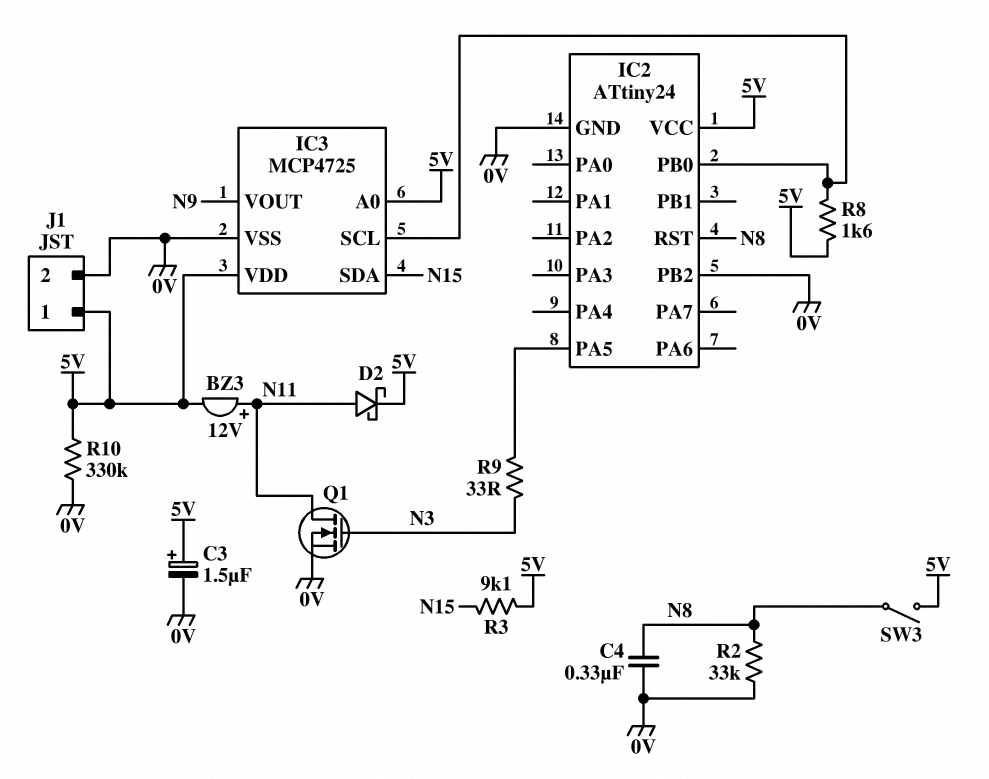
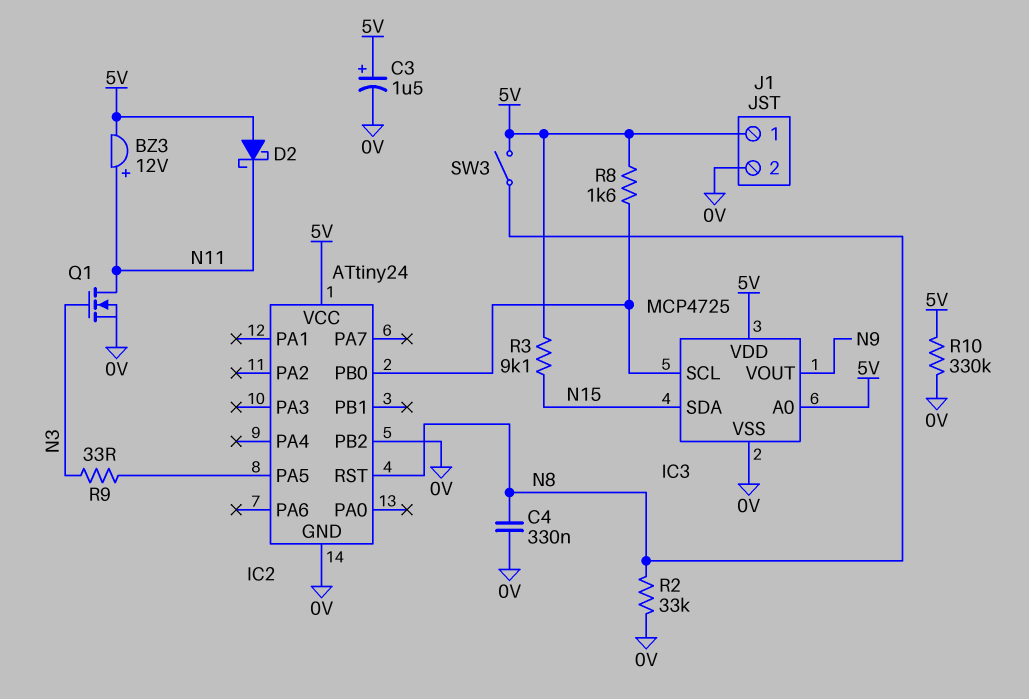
D2: schottky (A N11, K 5V) -> schottky (A 5V, K N11)

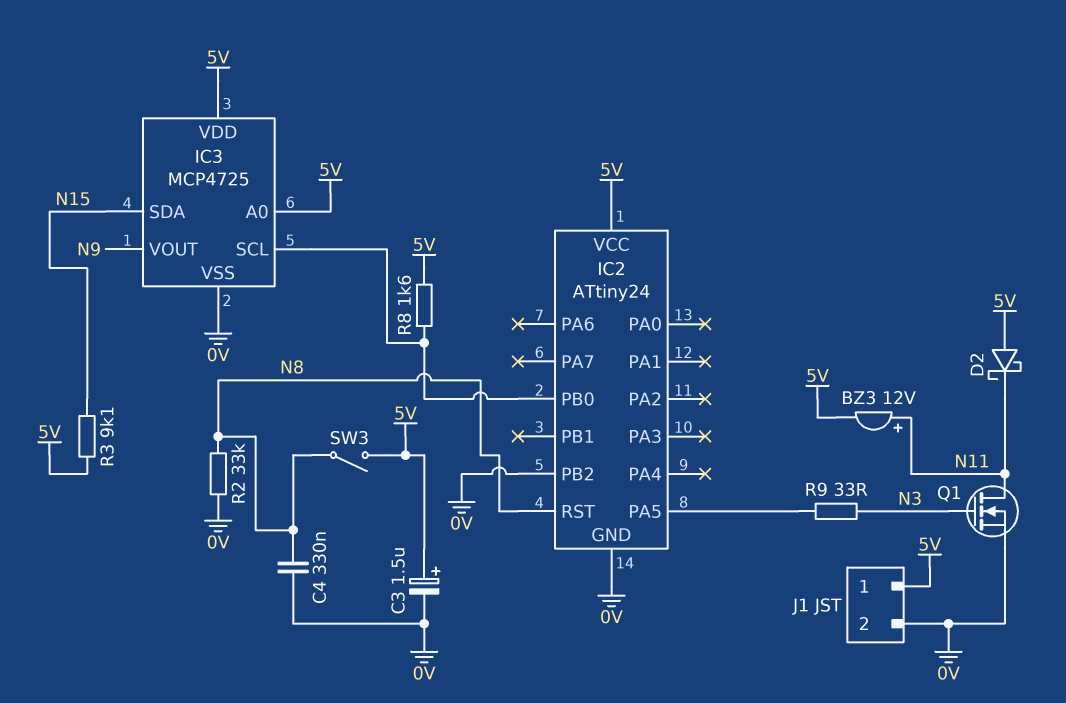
R10: 330k (0V, 5V) -> none

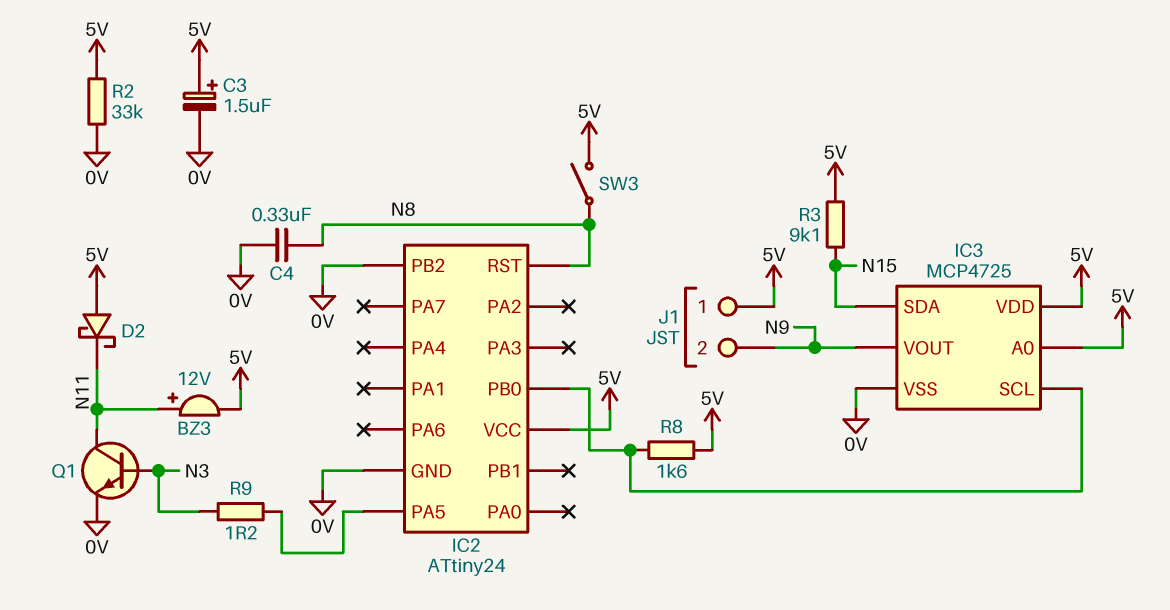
J1 pin 2: 0V -> N9
Q1: NMOS (G N3, D N11, S 0V) -> NPN (B N3, C N11, E 0V)
R2: 33k (0V, N8) -> 33k (0V, 5V)
R9: 33 (IC2/PA5, N3) -> 1.2 (IC2/PA5, N3)

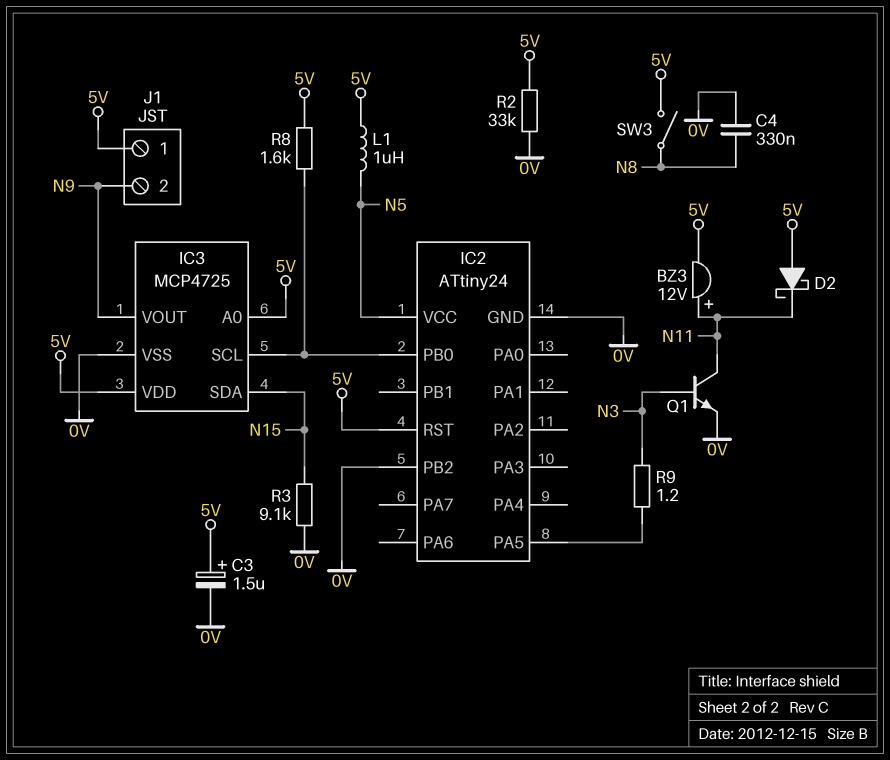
IC2 pin RST: N8 -> 5V
IC2 pin VCC: 5V -> N5
L1: none -> 1uH (5V, N5)
R3: 9.1k (5V, N15) -> 9.1k (0V, N15)

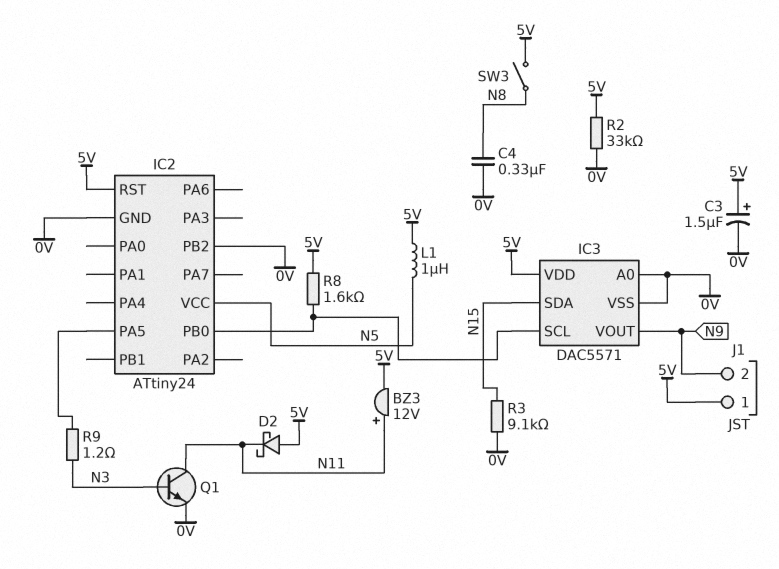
IC3: MCP4725 -> DAC5571
IC3 pin A0: 5V -> 0V

